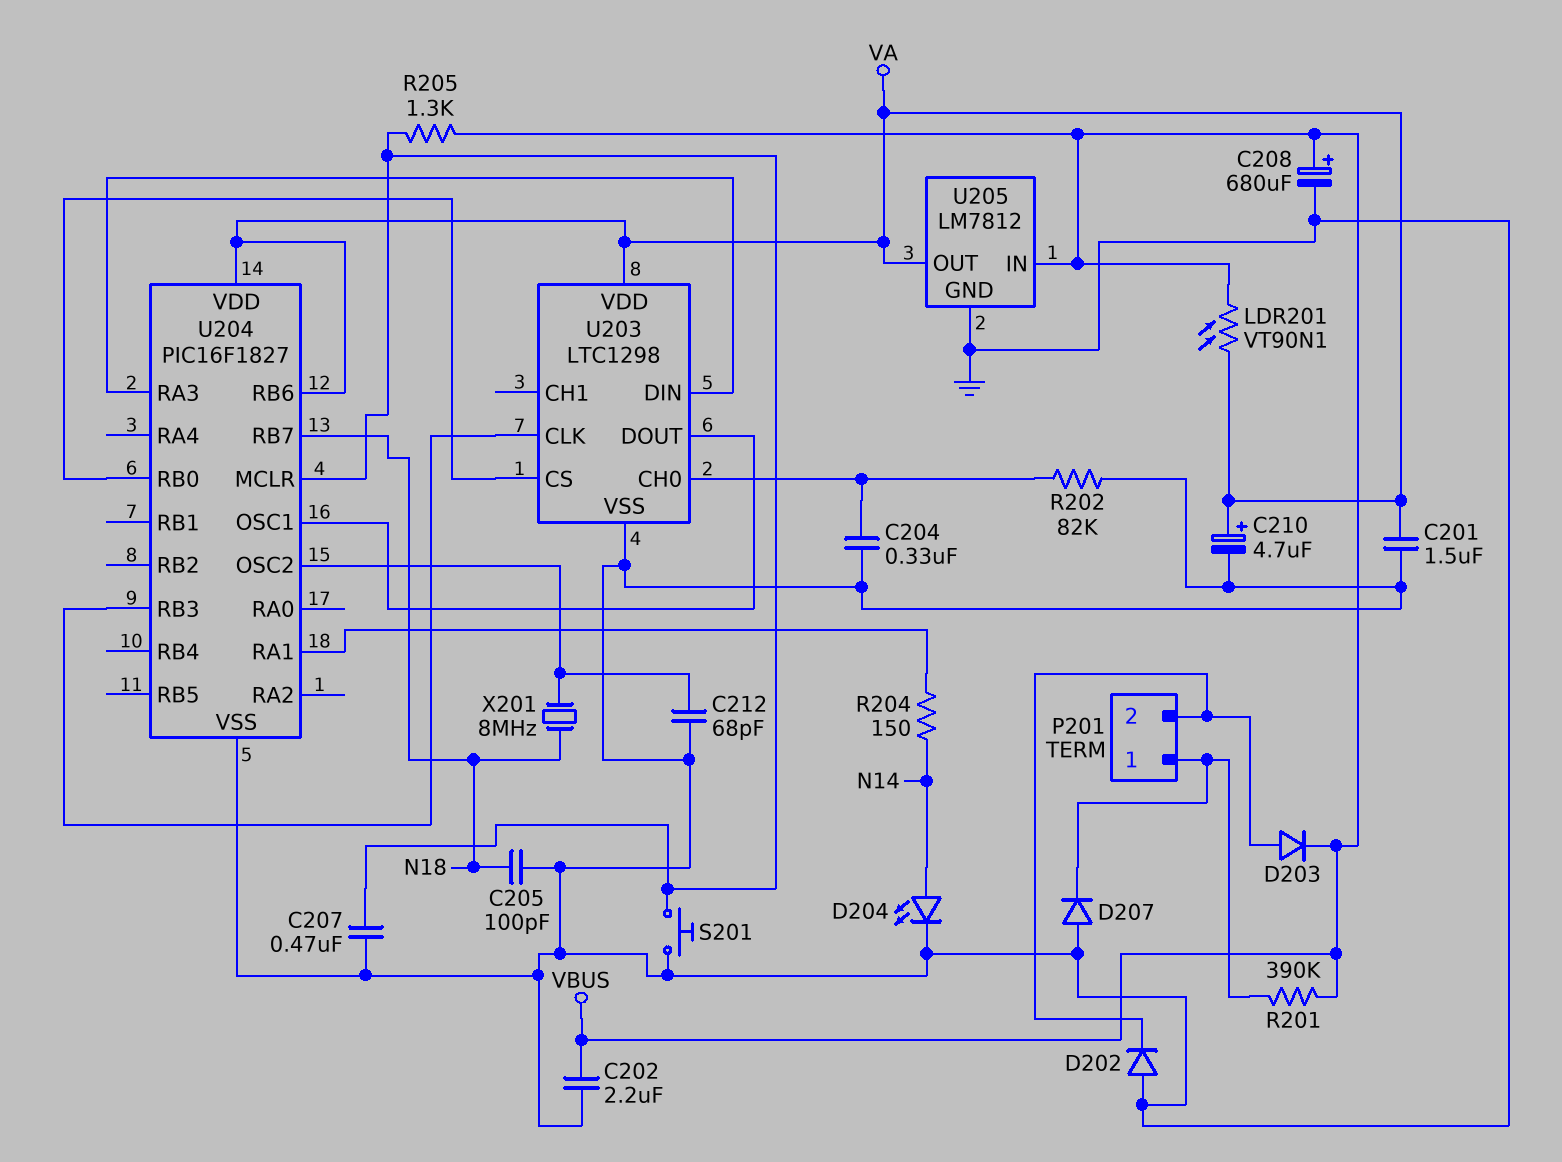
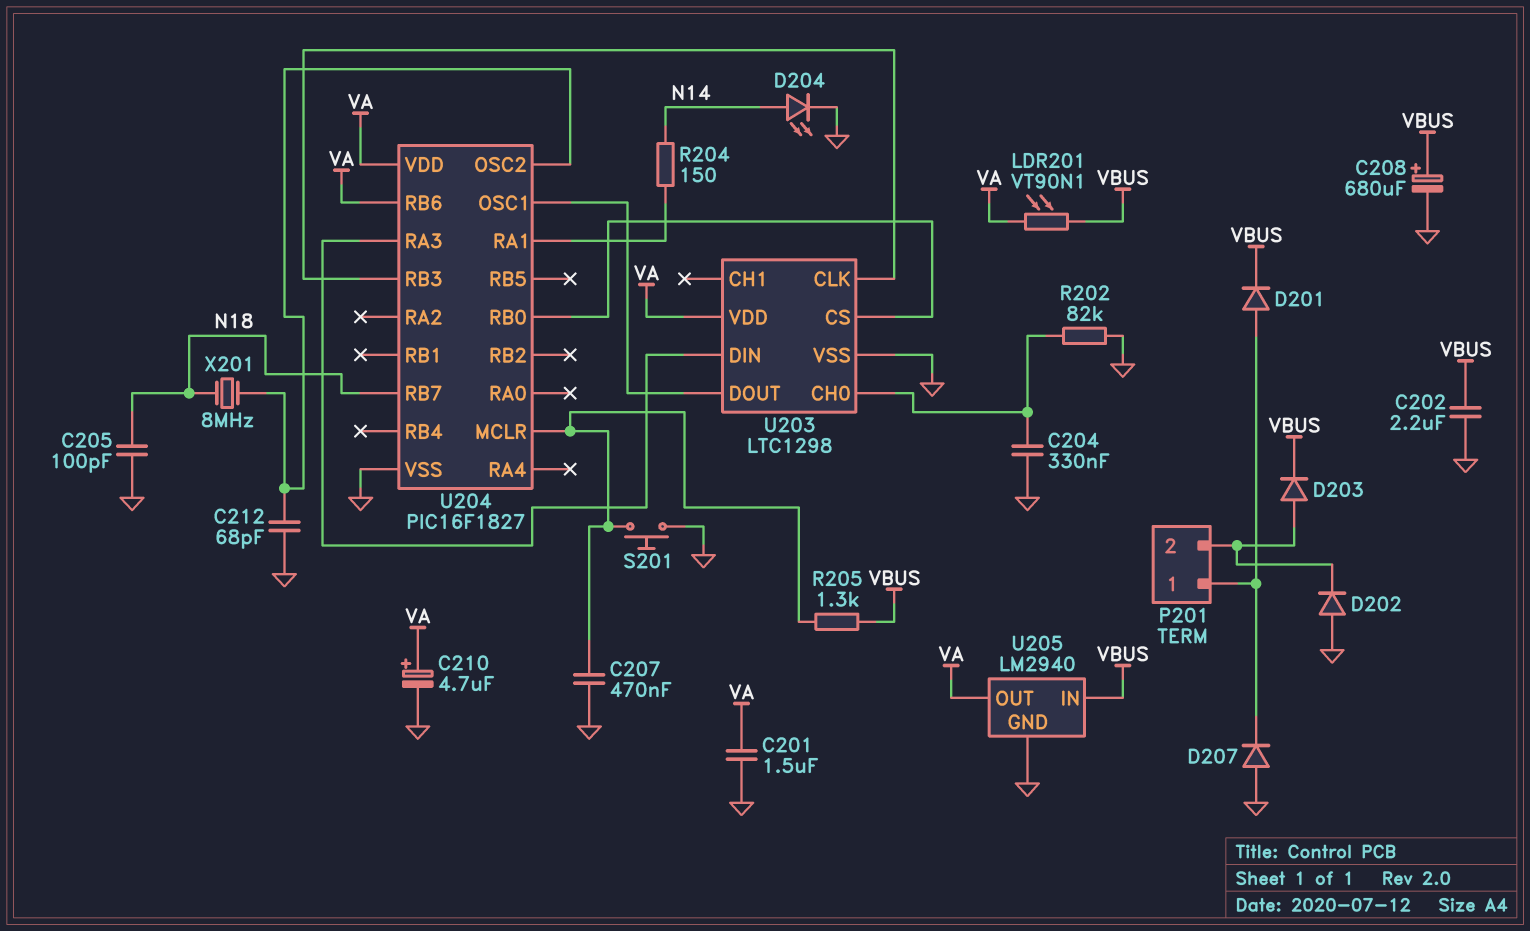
D201: none -> diode (A P201/1, K VBUS)
R201: 390k (P201/1, VBUS) -> none
U205: LM7812 -> LM2940

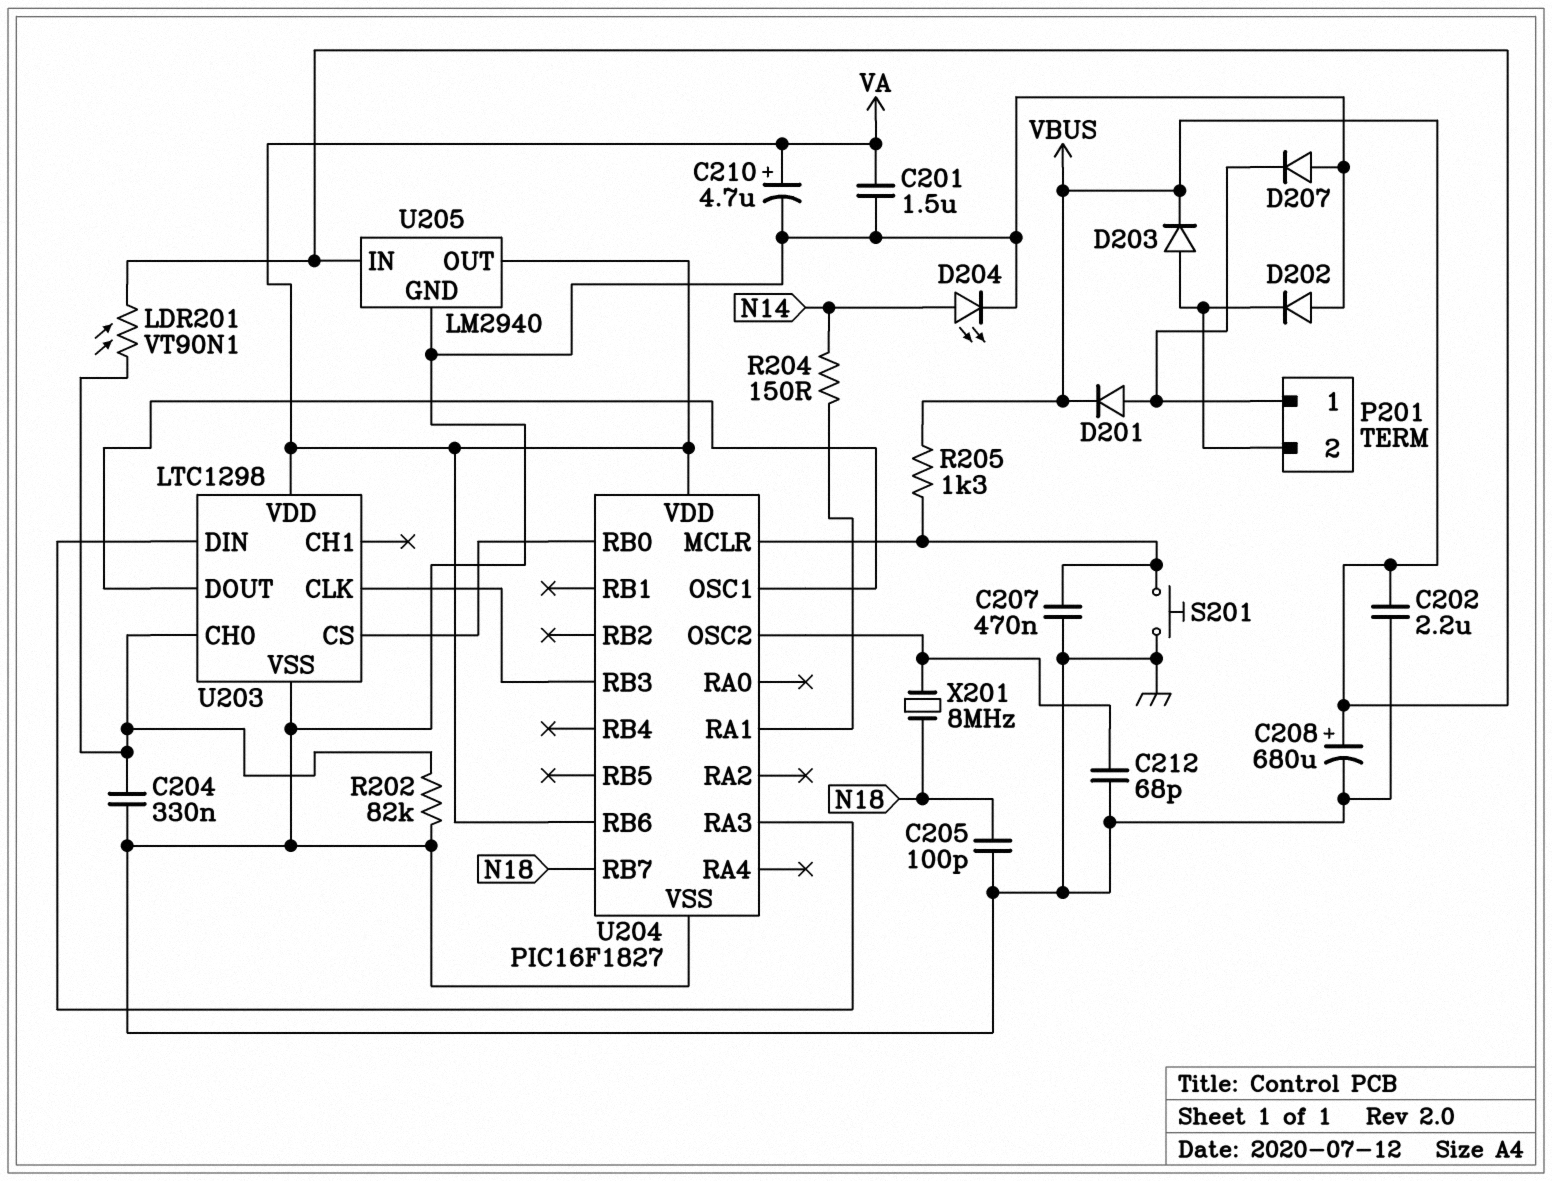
LDR201: VT90N1 (VA, VBUS) -> VT90N1 (U203/CH0, VBUS)

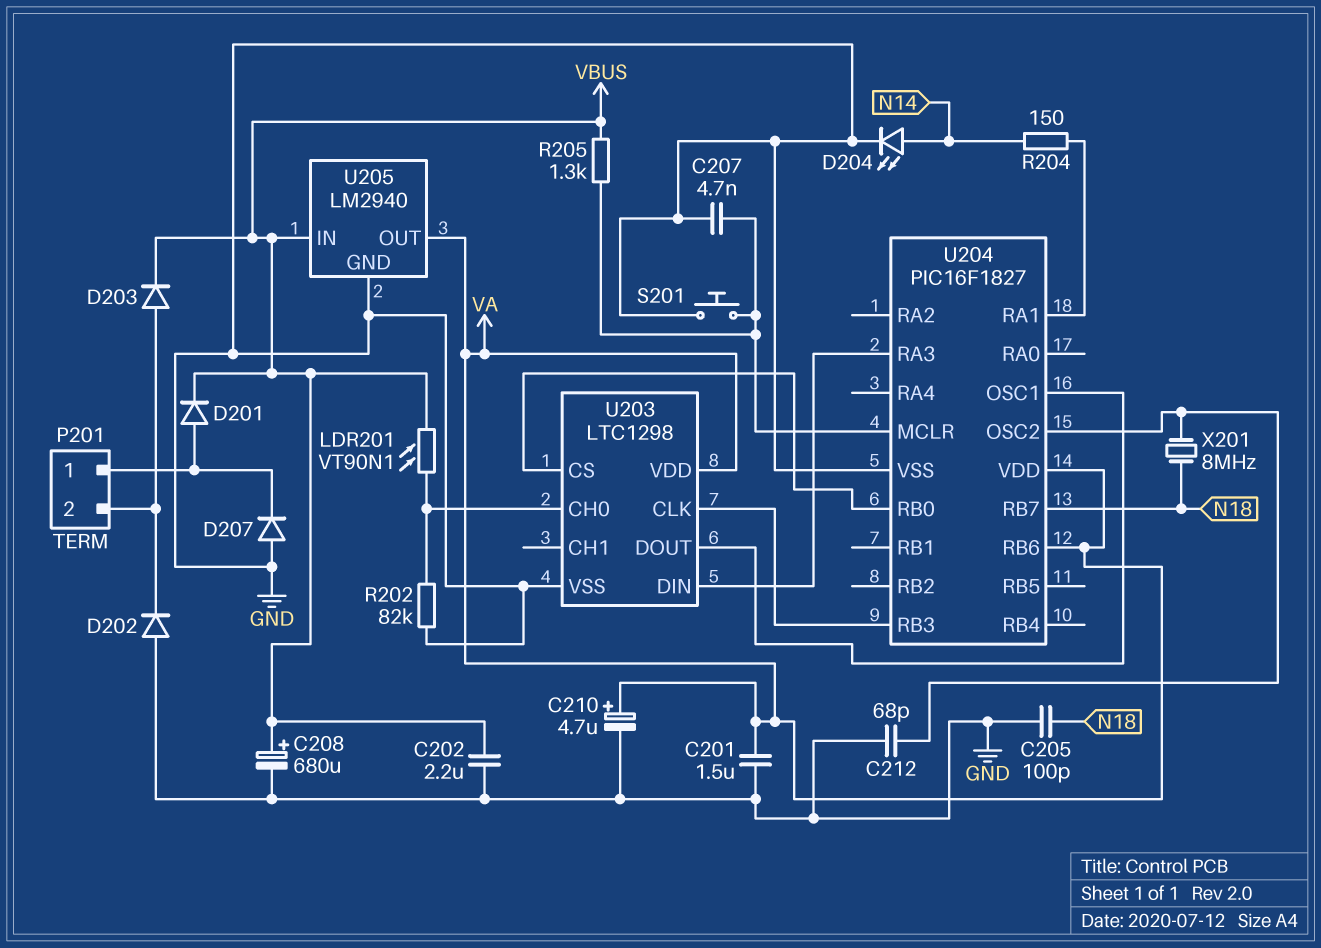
C204: 330nF (GND, U203/CH0) -> none
C207: 470nF (GND, U204/MCLR) -> 4.7nF (GND, U204/MCLR)

